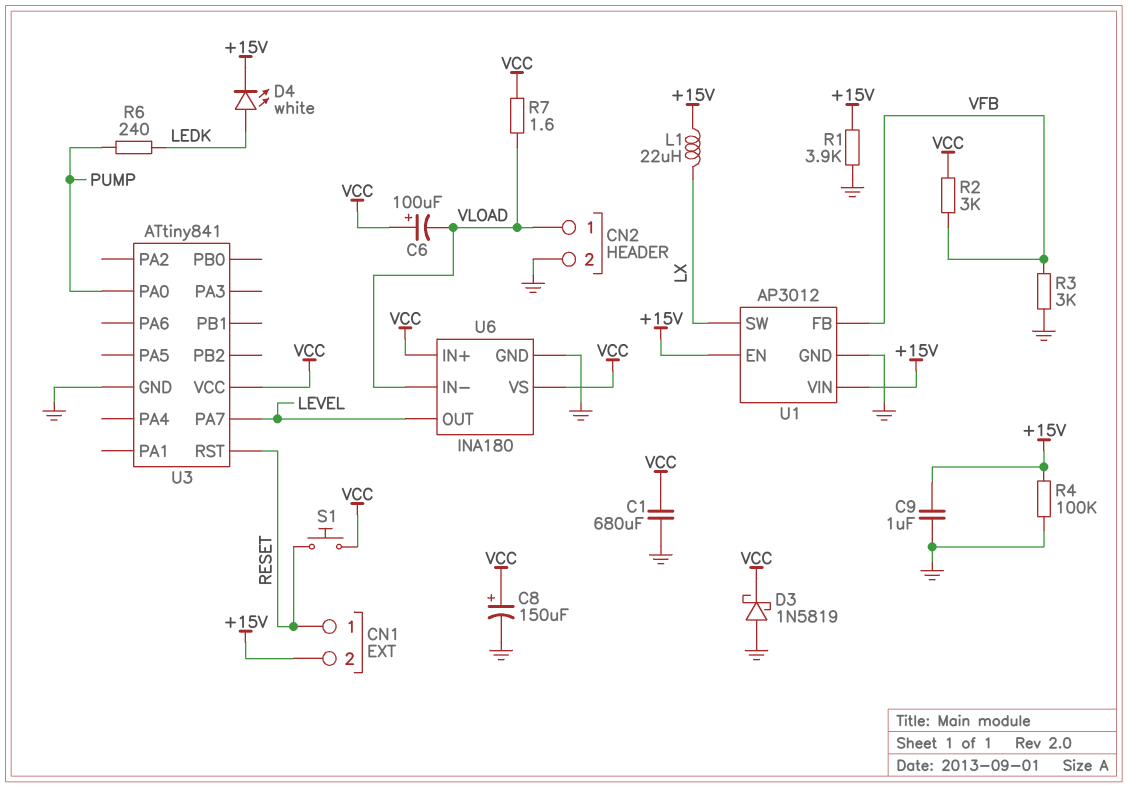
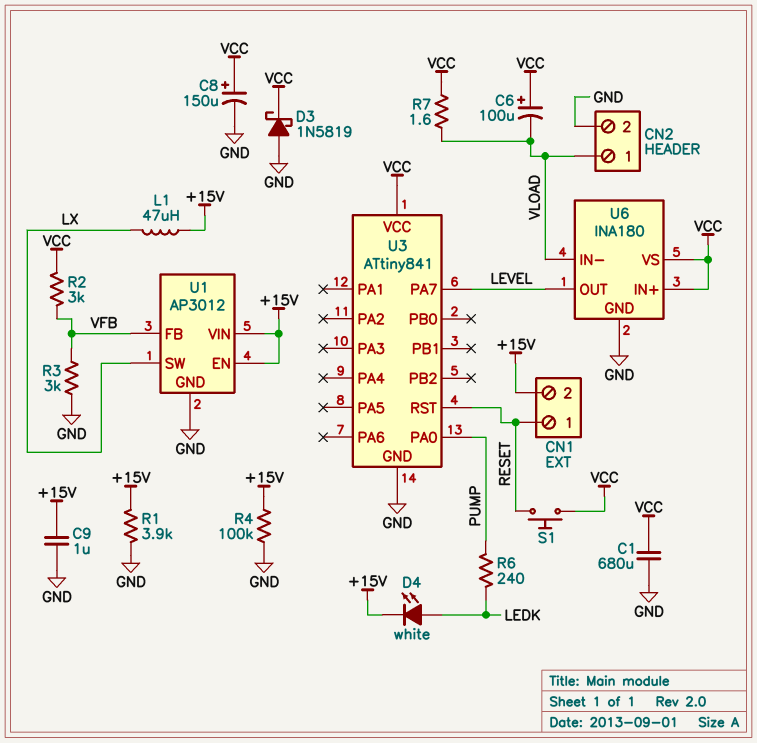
L1: 22uH (+15V, LX) -> 47uH (+15V, LX)

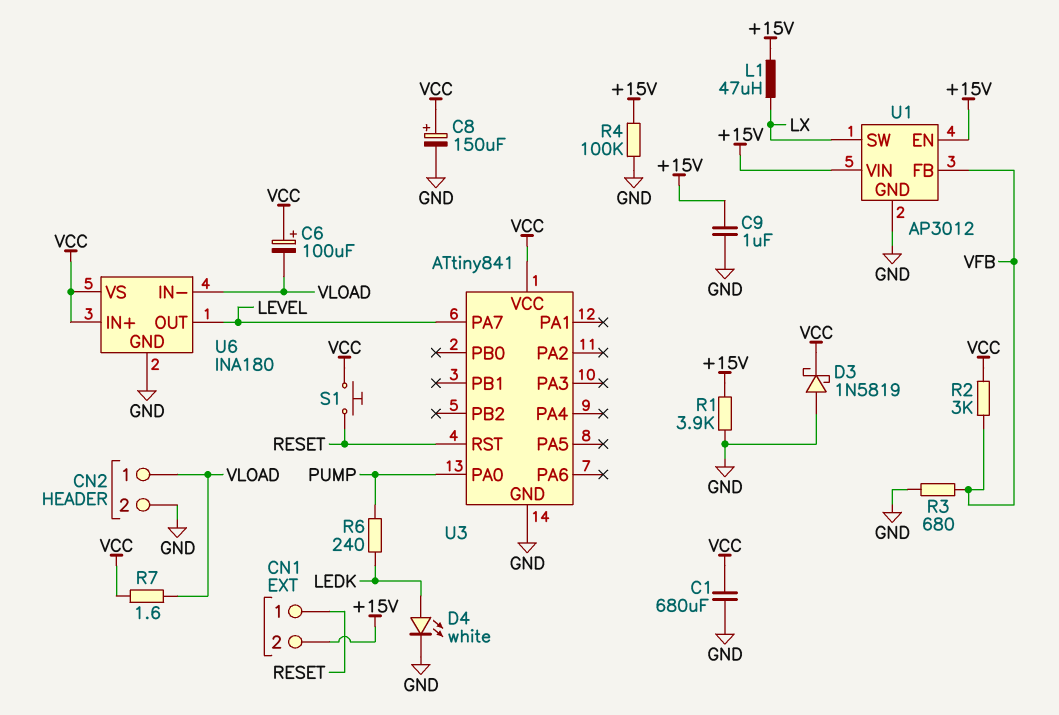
D4: LED white (A LEDK, K +15V) -> LED white (A LEDK, K GND)
R3: 3k (GND, VFB) -> 680 (GND, VFB)

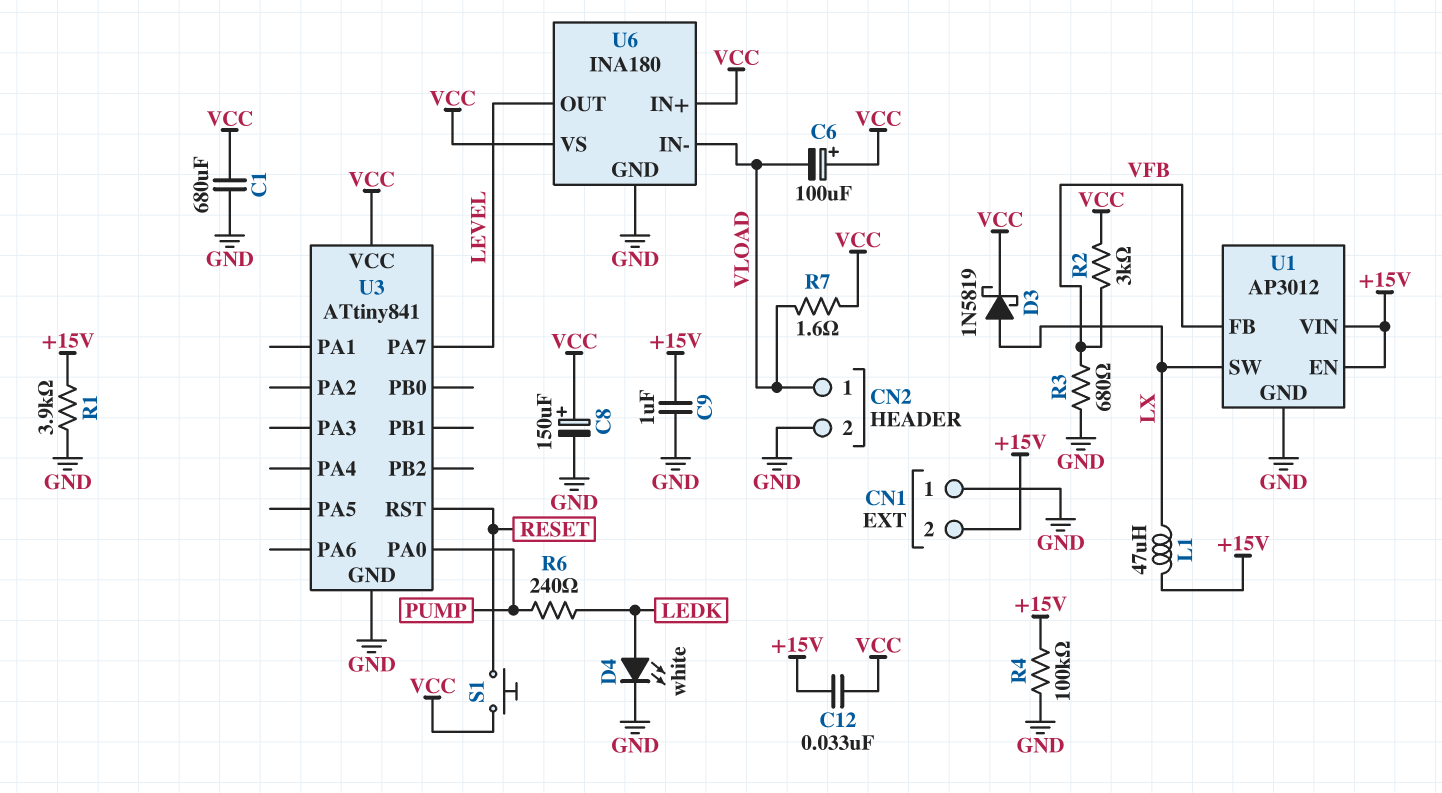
C12: none -> 33nF (+15V, VCC)
CN1 pin 1: RESET -> GND
D3: schottky 1N5819 (A GND, K VCC) -> schottky 1N5819 (A LX, K VCC)

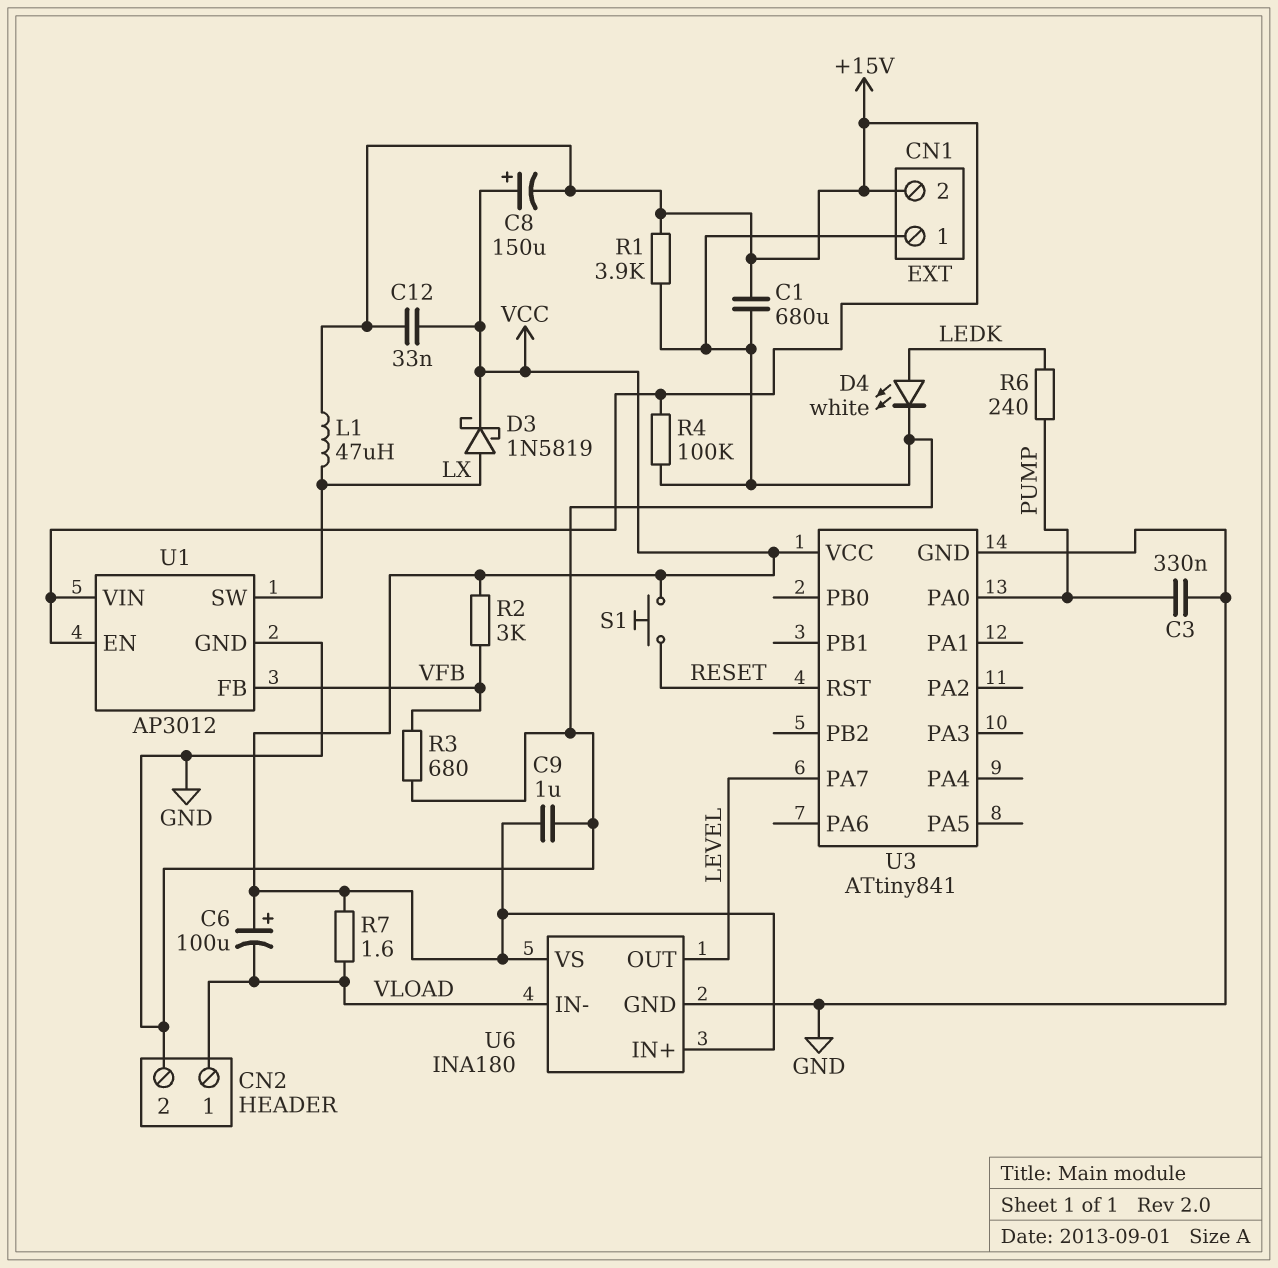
C1: 680uF (GND, VCC) -> 680uF (+15V, GND)
C3: none -> 330nF (GND, PUMP)
C8: 150uF (plus VCC, minus GND) -> 150uF (plus VCC, minus +15V)
C9: 1uF (+15V, GND) -> 1uF (GND, VCC)

